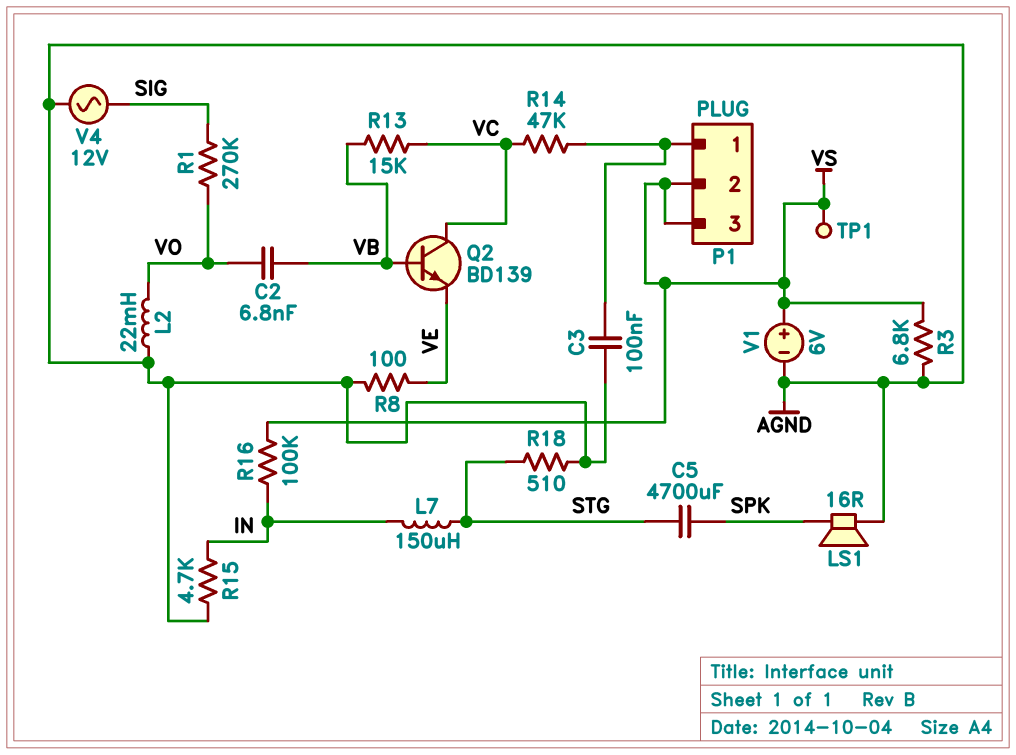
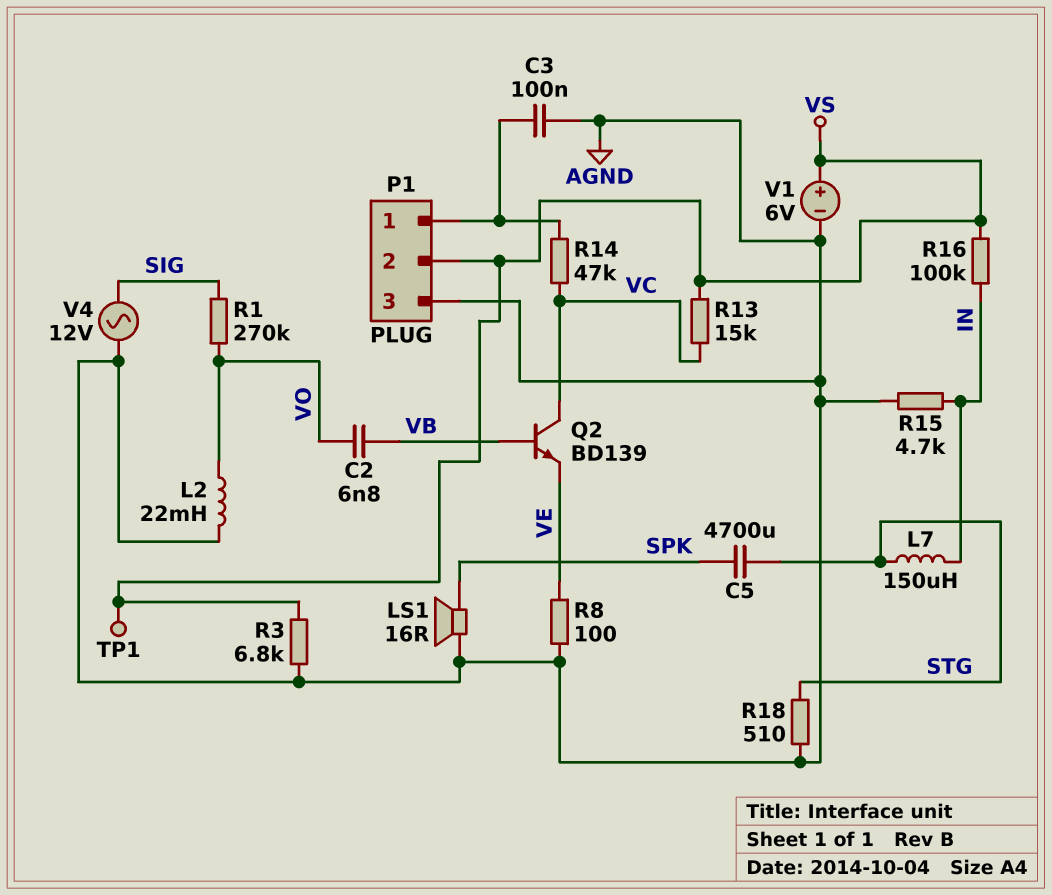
P1 pin 3: VS -> AGND
R13: 15k (VB, VC) -> 15k (VC, VS)

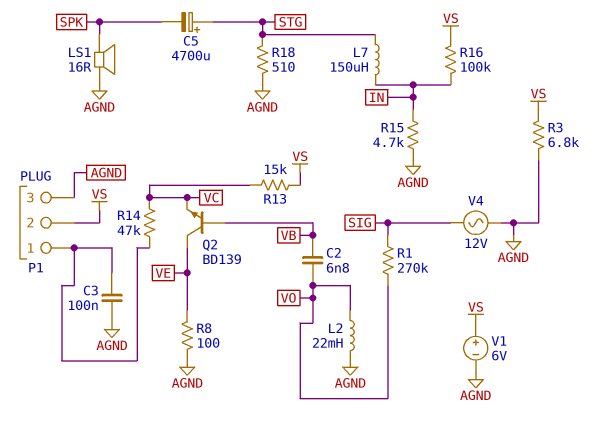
C5: 4700uF (SPK, STG) -> 4700uF (plus STG, minus SPK)
Q2: NPN BD139 (B VB, C VC, E VE) -> NPN BD139 (B VB, C VE, E VC)
TP1: test point (VS) -> none

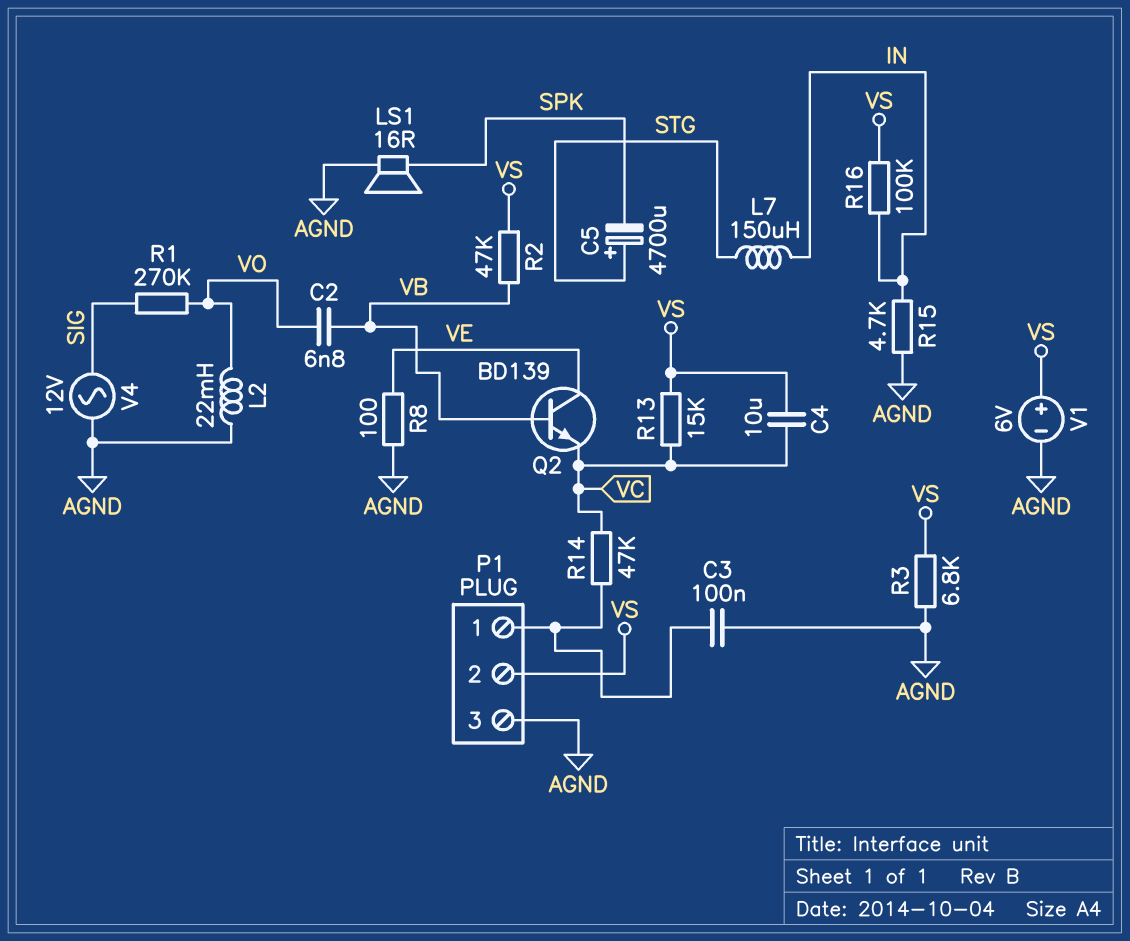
C4: none -> 10uF (VC, VS)
R2: none -> 47k (VB, VS)
R18: 510 (AGND, STG) -> none

